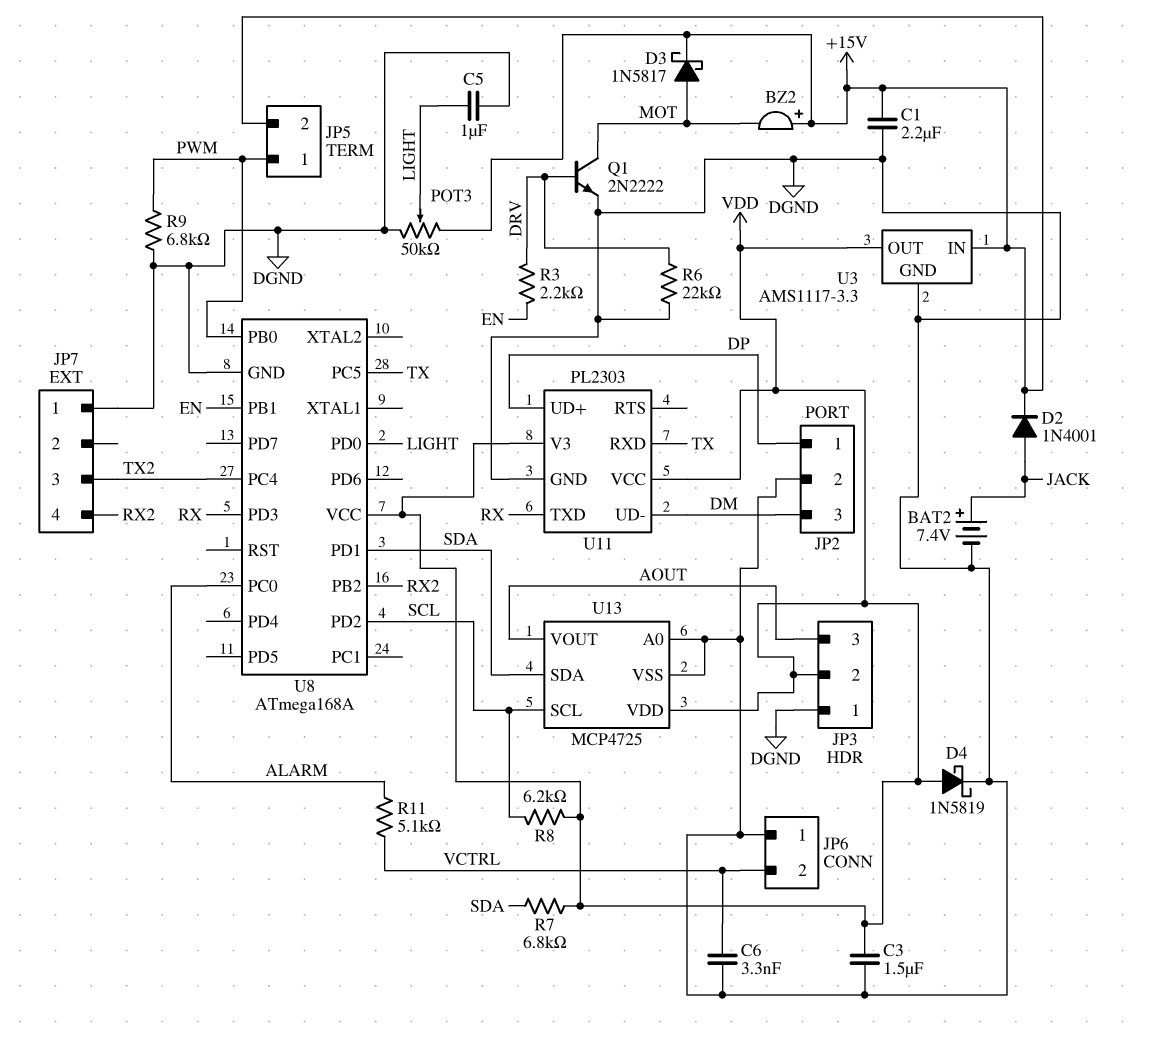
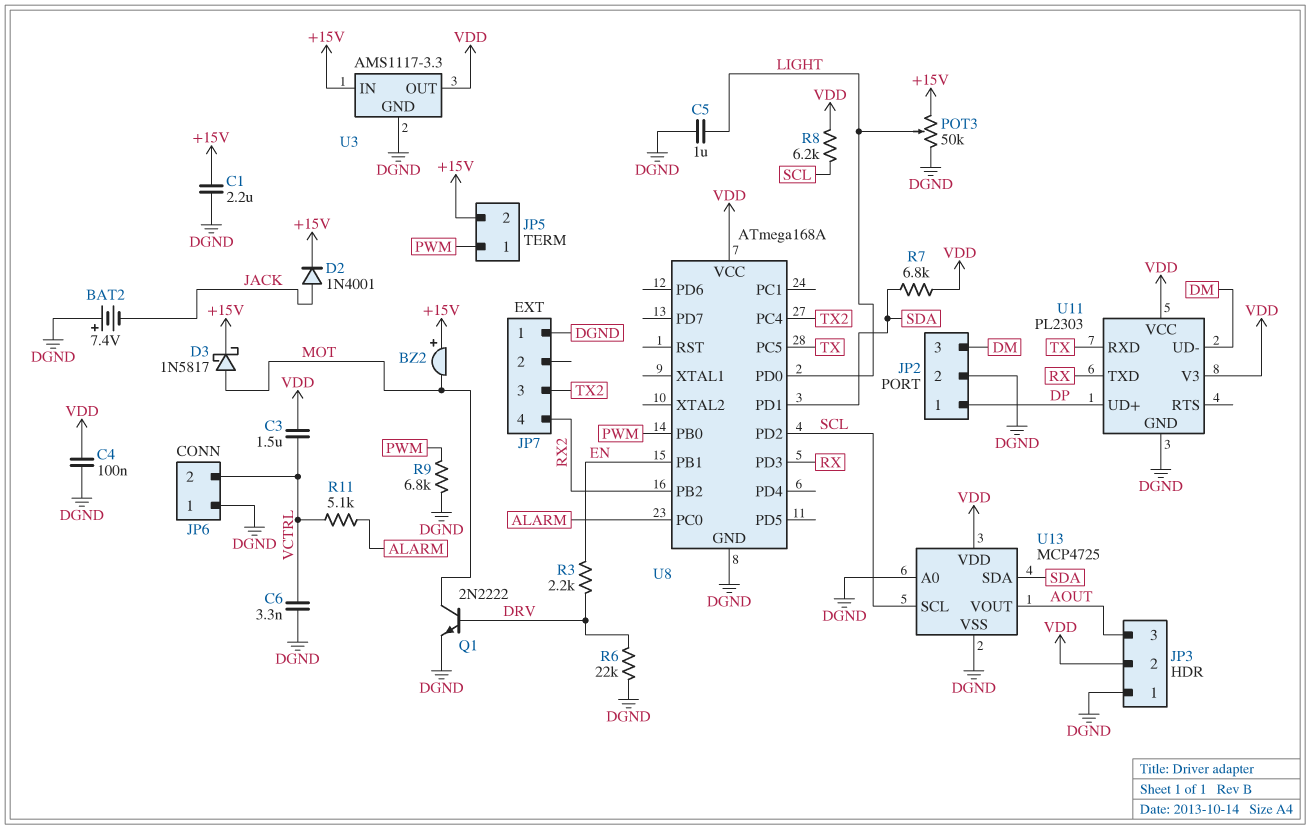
BAT2: 7.4V (plus JACK, minus DGND) -> 7.4V (plus DGND, minus JACK)
C3: 1.5uF (DGND, VDD) -> 1.5uF (VCTRL, VDD)
C4: none -> 100nF (DGND, VDD)
D4: schottky 1N5819 (A VDD, K DGND) -> none

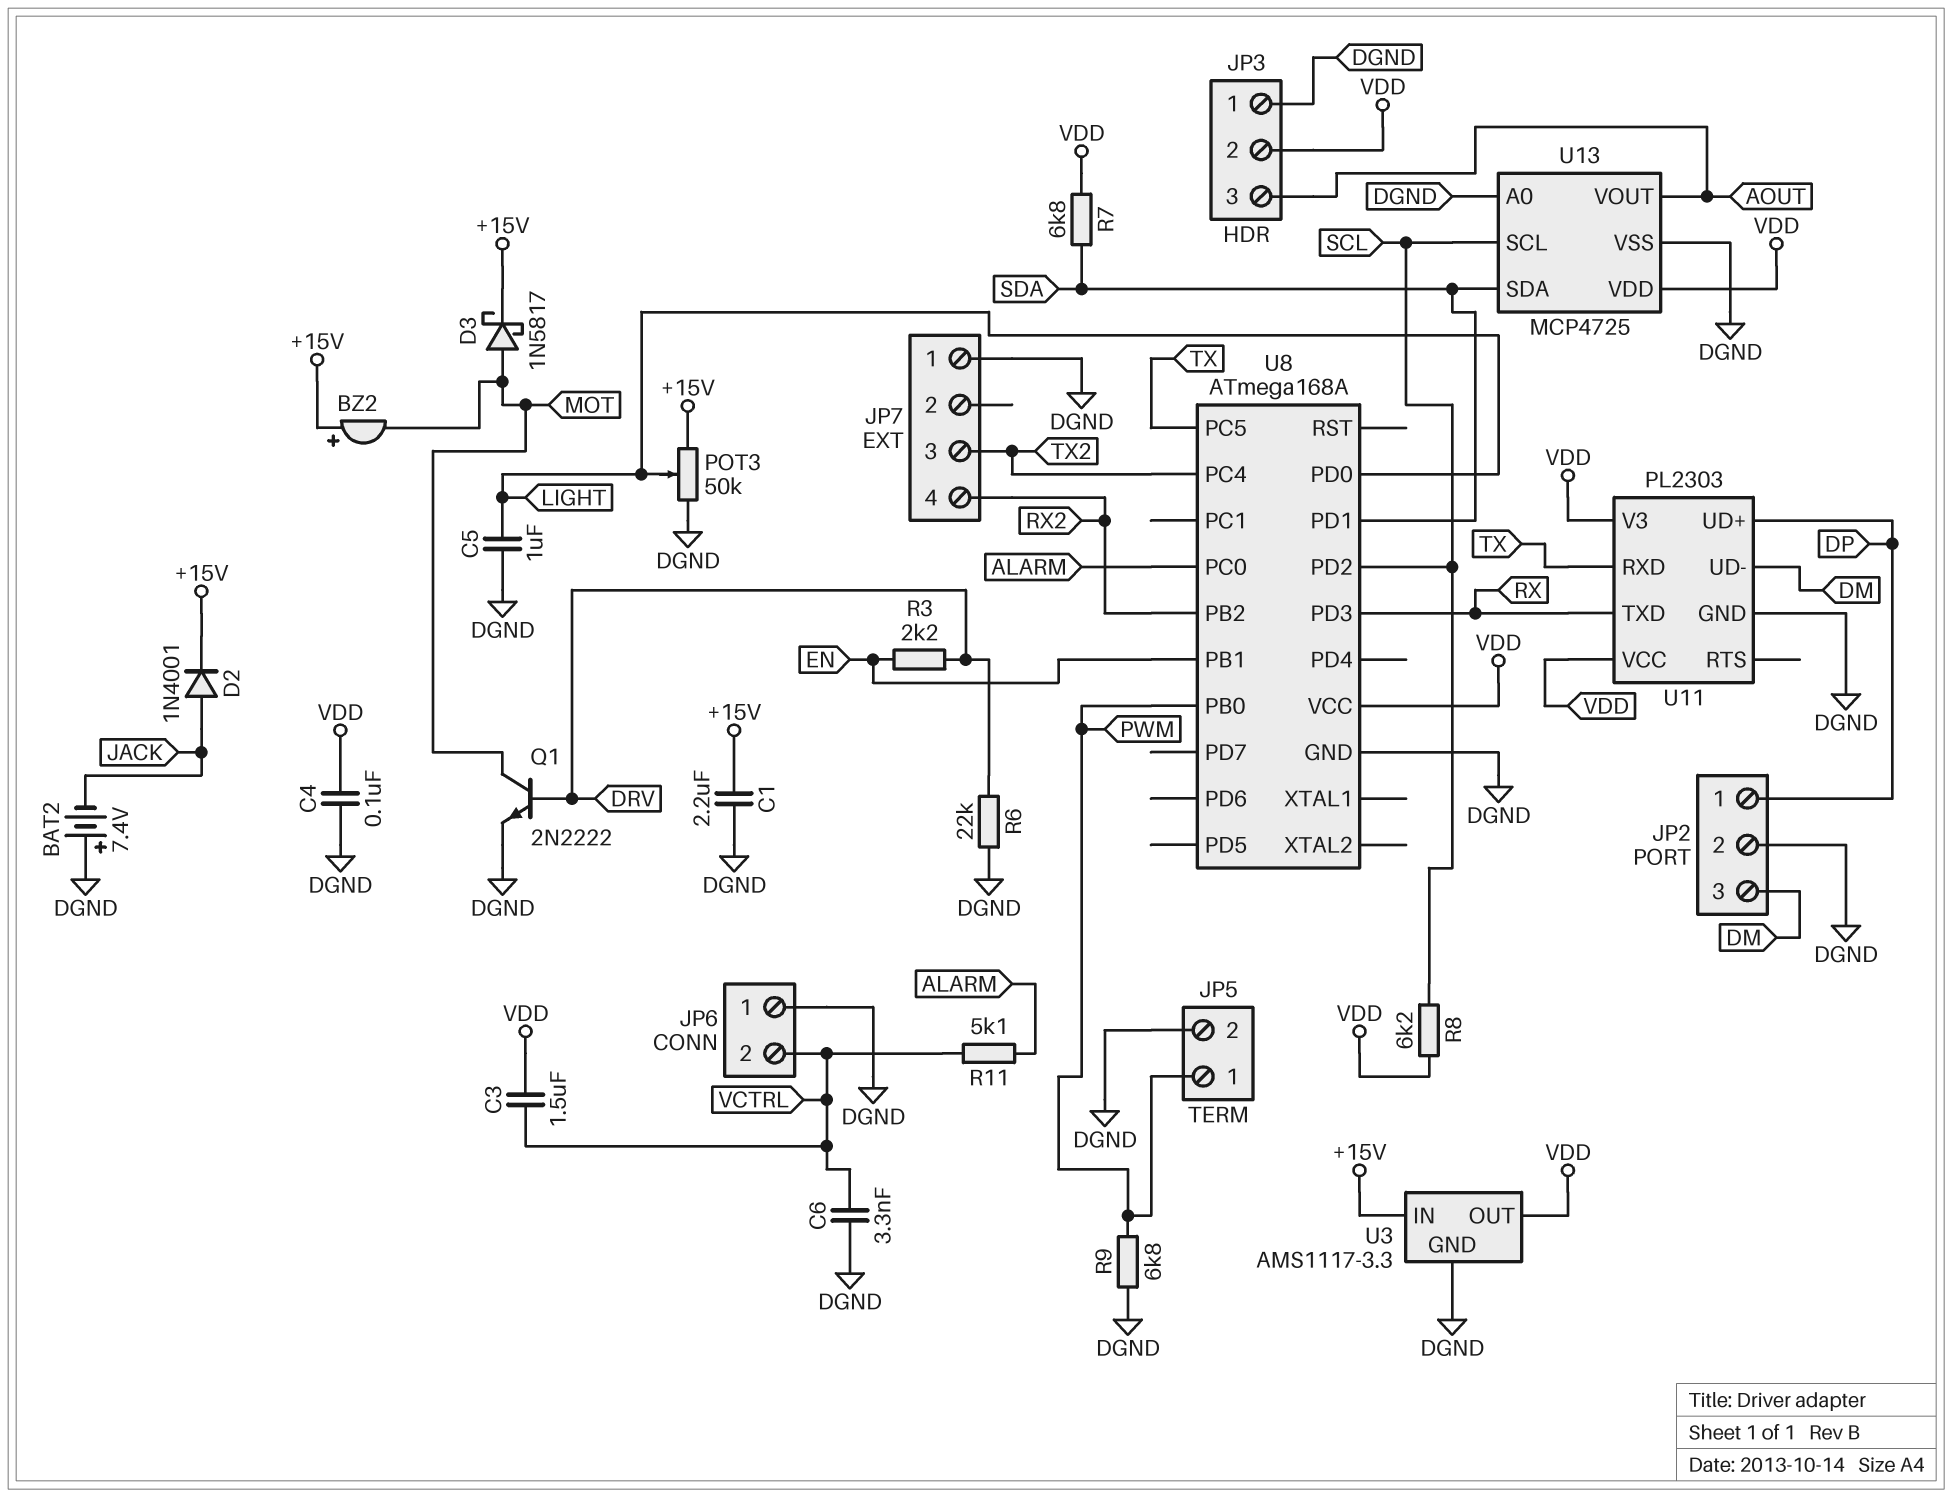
JP5 pin 2: +15V -> DGND

